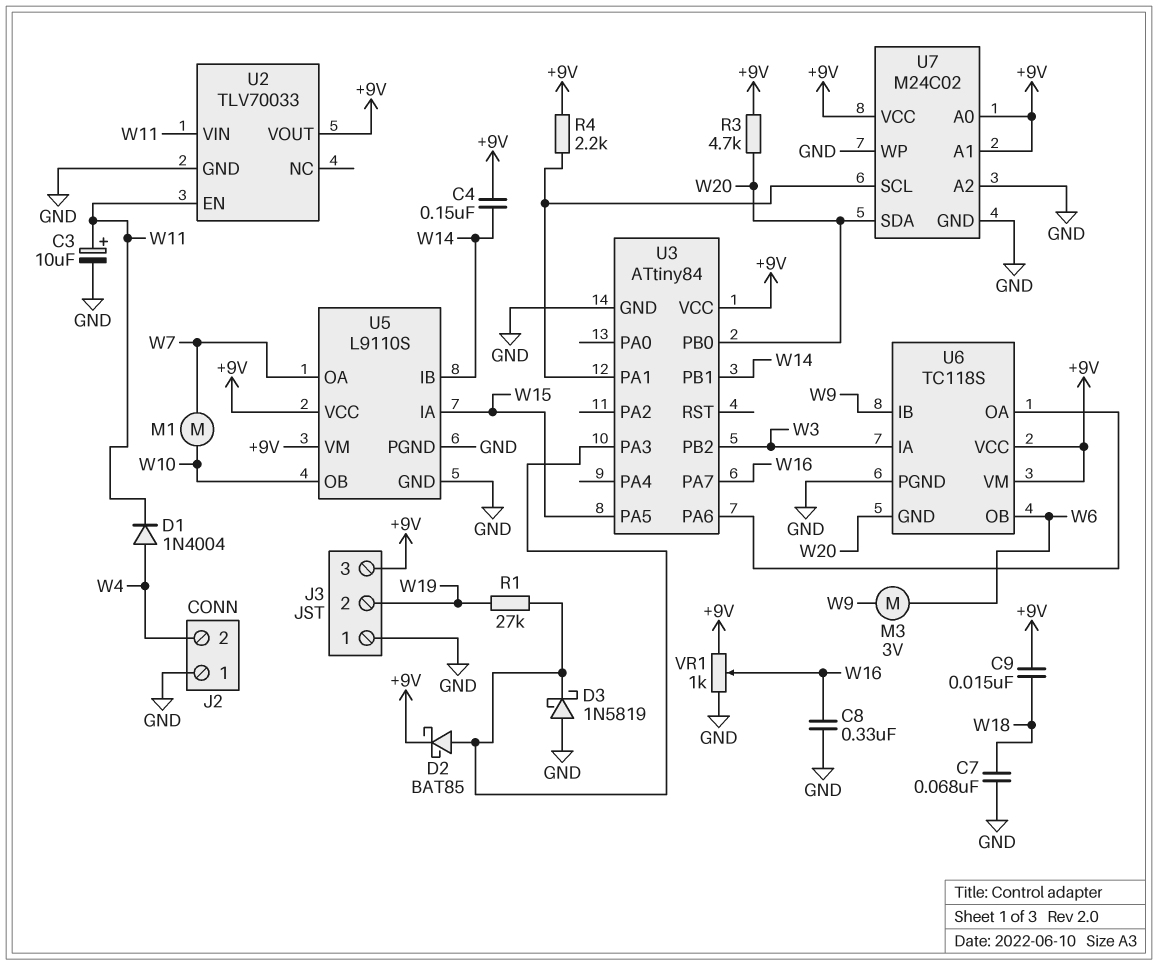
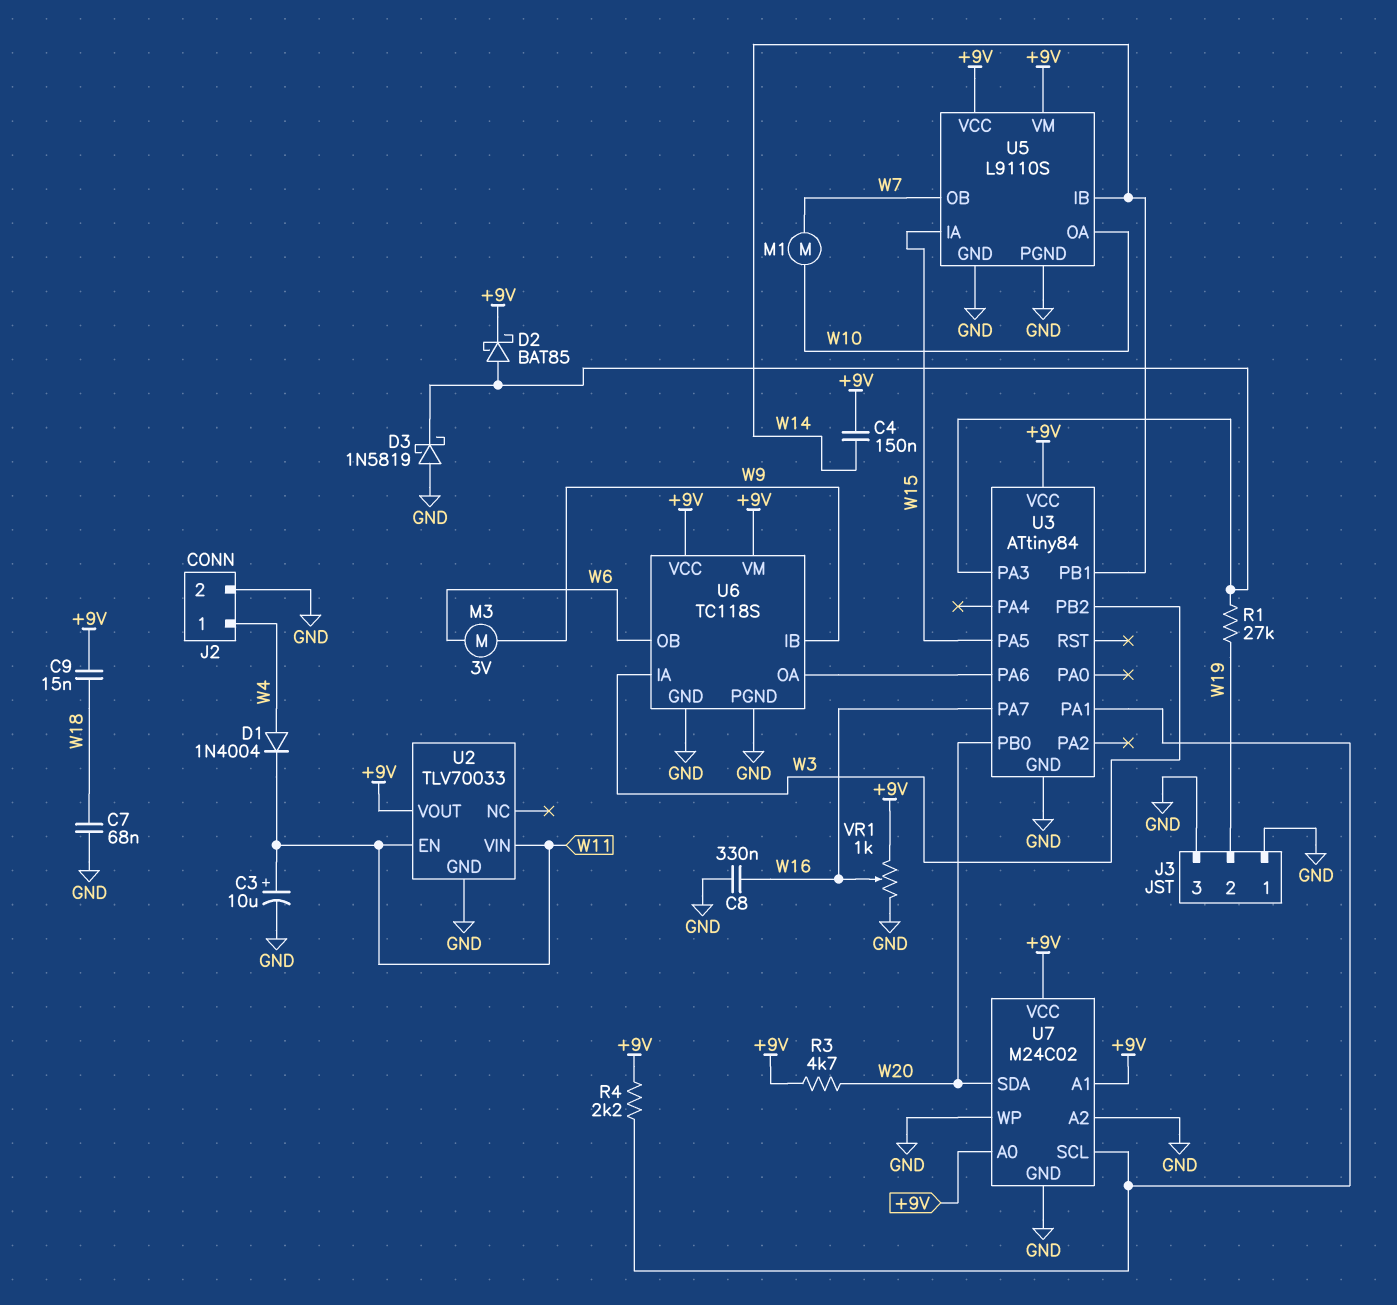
J2 pin 1: GND -> W4
J2 pin 2: W4 -> GND
J3 pin 3: +9V -> GND
U5 pin OA: W7 -> W10
U5 pin OB: W10 -> W7
U6 pin GND: W20 -> GND

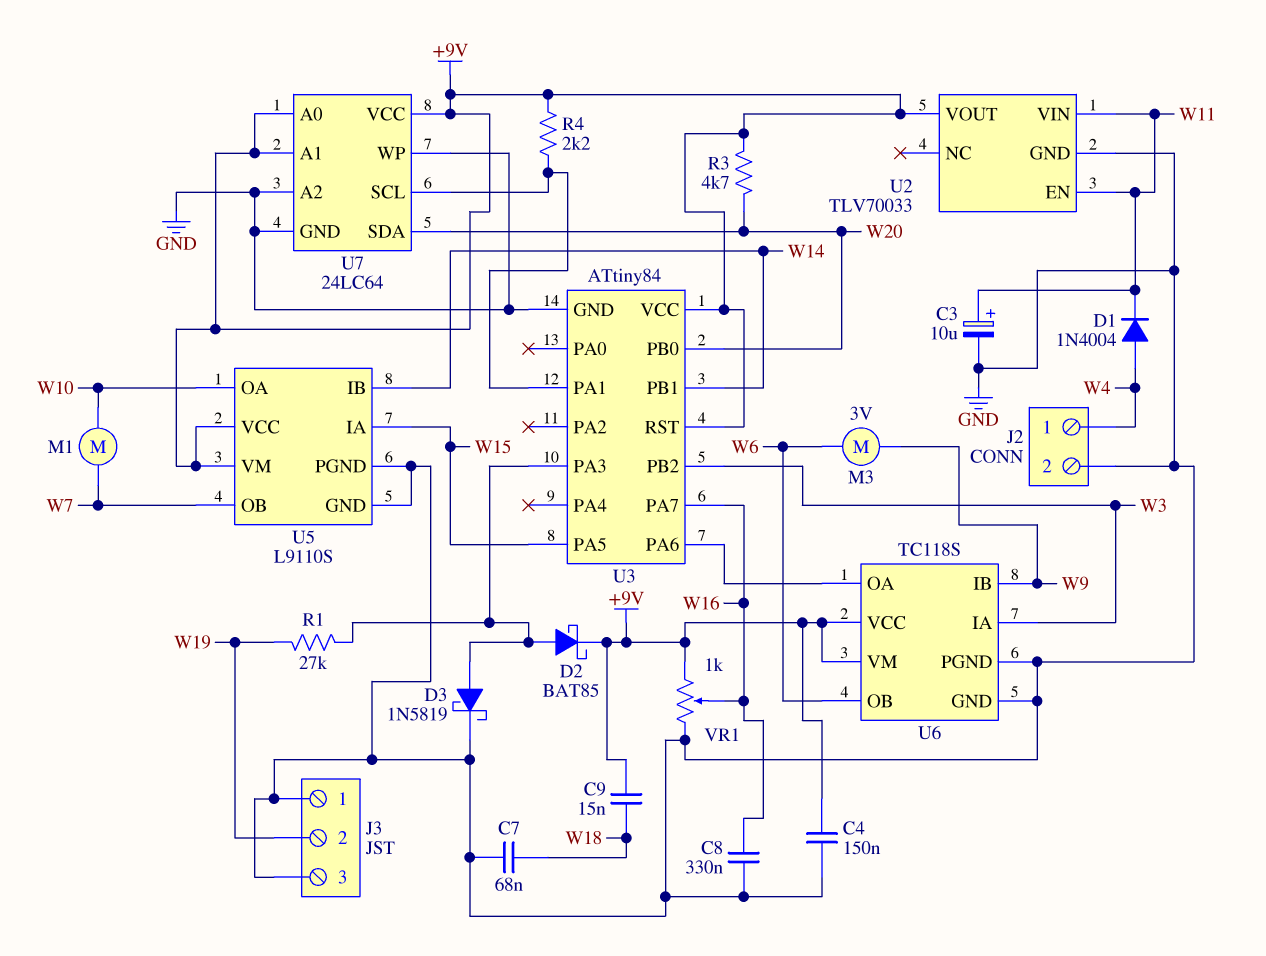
C4: 150nF (+9V, W14) -> 150nF (+9V, GND)
D3: schottky 1N5819 (A GND, K U3/PA3) -> schottky 1N5819 (A U3/PA3, K GND)
U3 pin RST: none -> +9V
U7: M24C02 -> 24LC64

